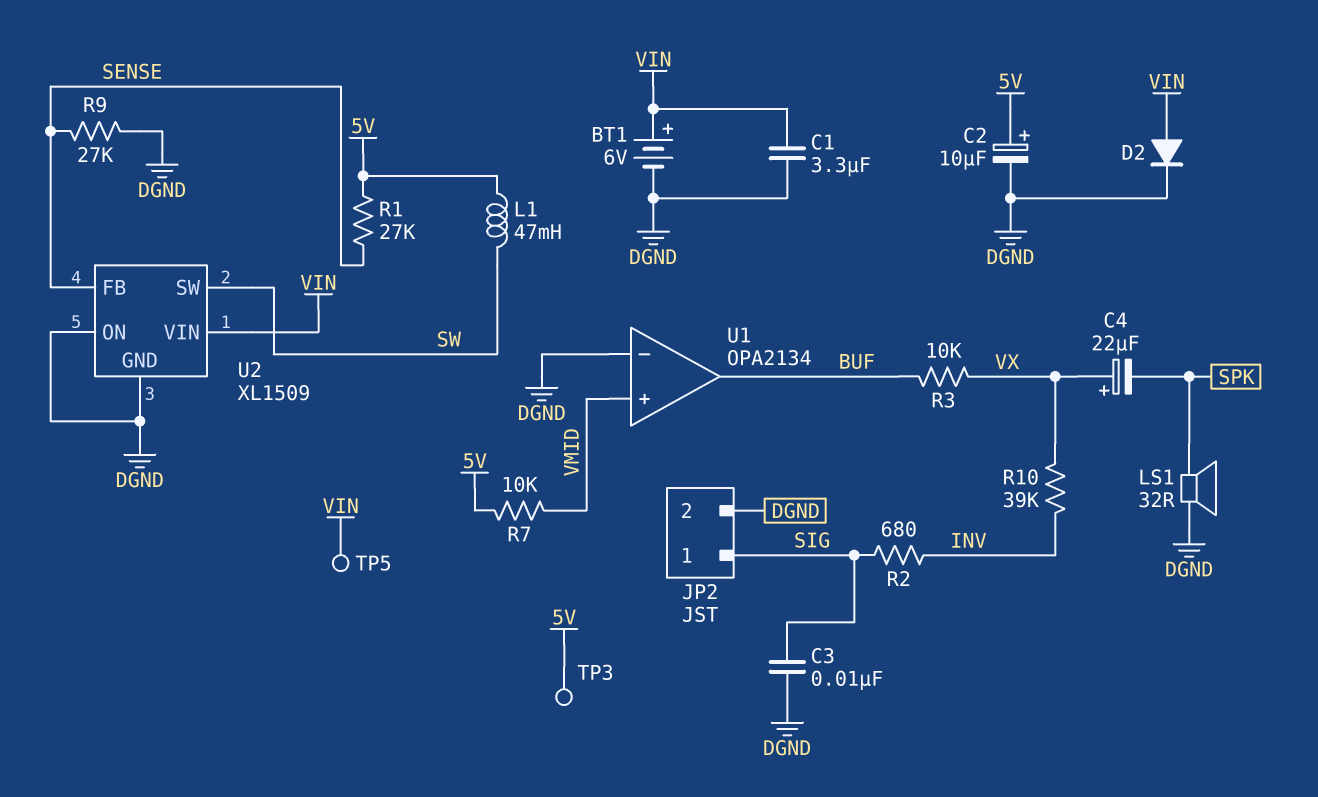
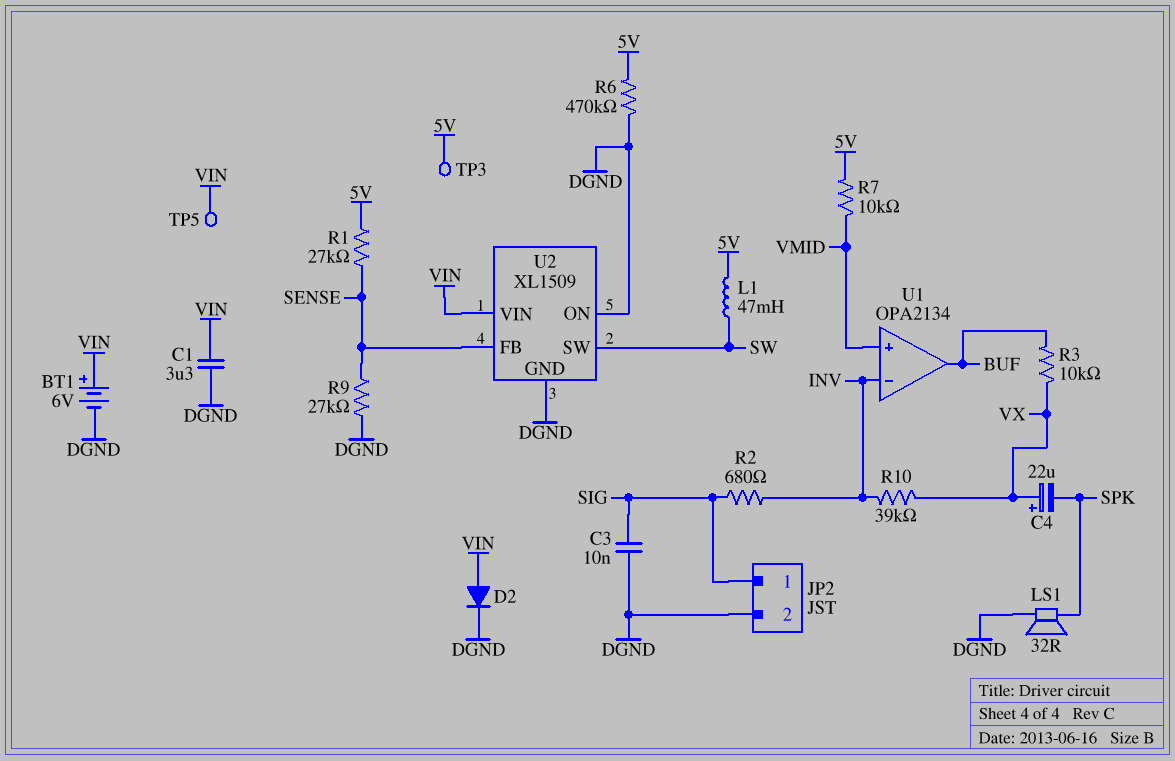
C2: 10uF (plus 5V, minus DGND) -> none
R6: none -> 470k (5V, DGND)
U1 pin in-: DGND -> INV

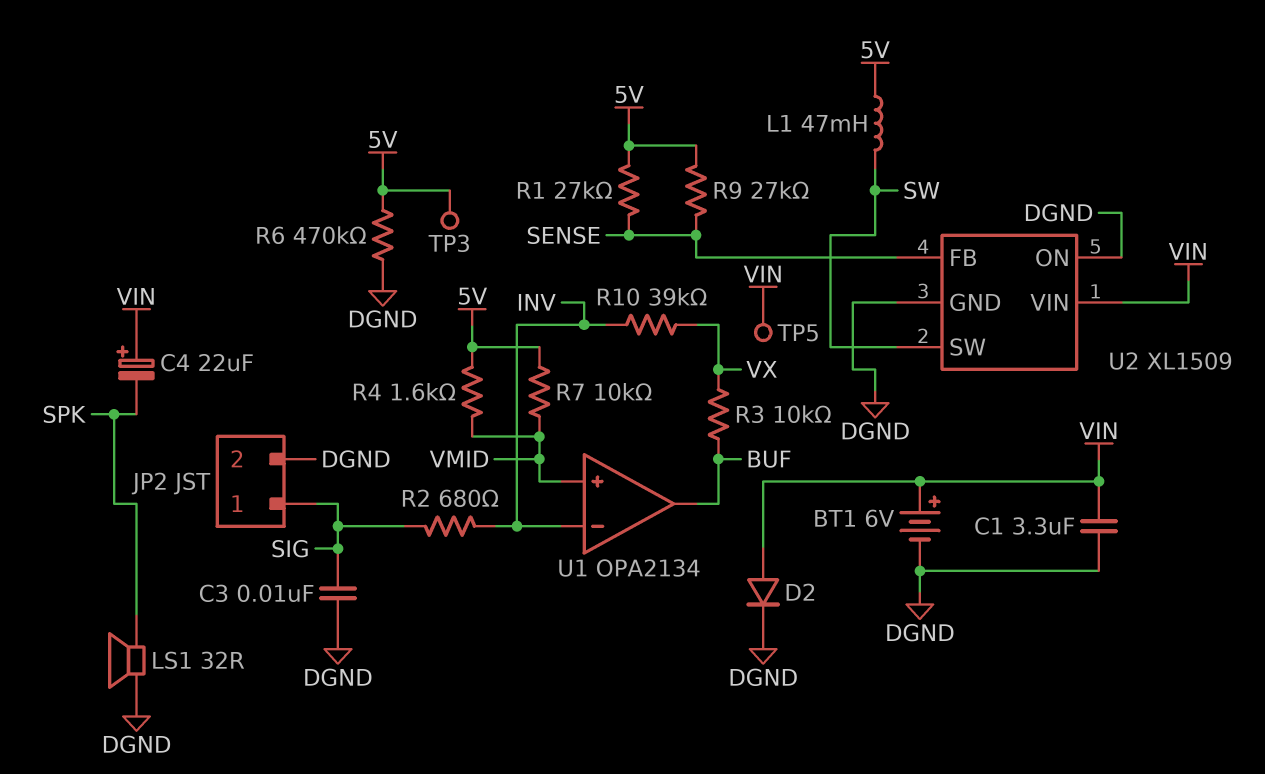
C4: 22uF (plus VX, minus SPK) -> 22uF (plus VIN, minus SPK)
R4: none -> 1.6k (5V, VMID)
R9: 27k (DGND, SENSE) -> 27k (5V, SENSE)

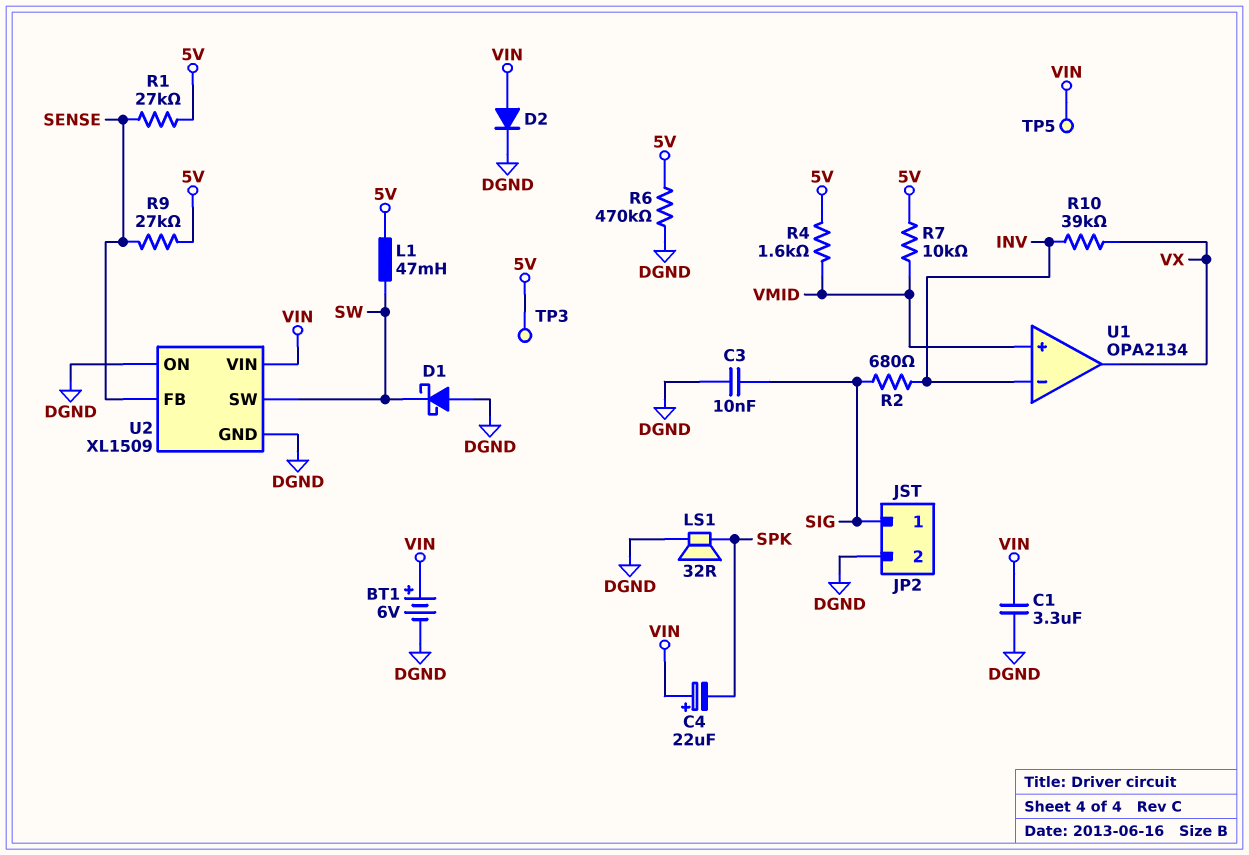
D1: none -> schottky (A DGND, K SW)
R3: 10k (BUF, VX) -> none
U1 pin out: BUF -> VX

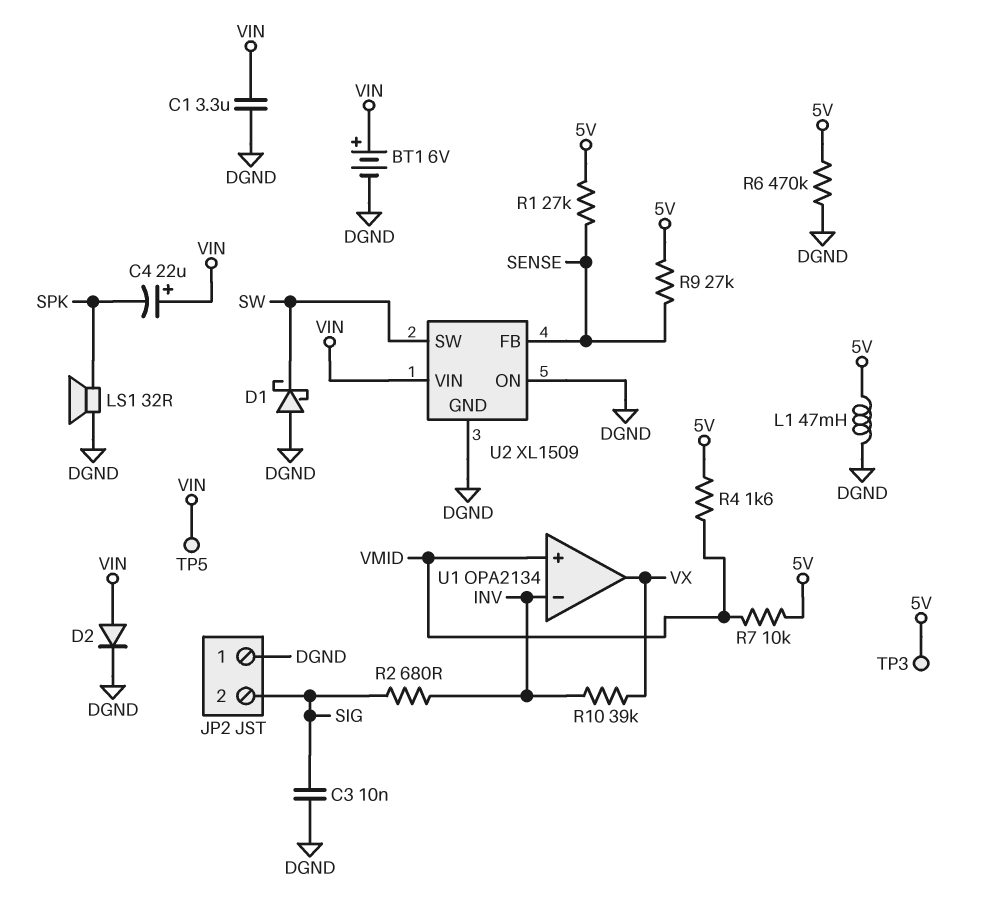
JP2 pin 1: SIG -> DGND
JP2 pin 2: DGND -> SIG
L1: 47mH (5V, SW) -> 47mH (5V, DGND)

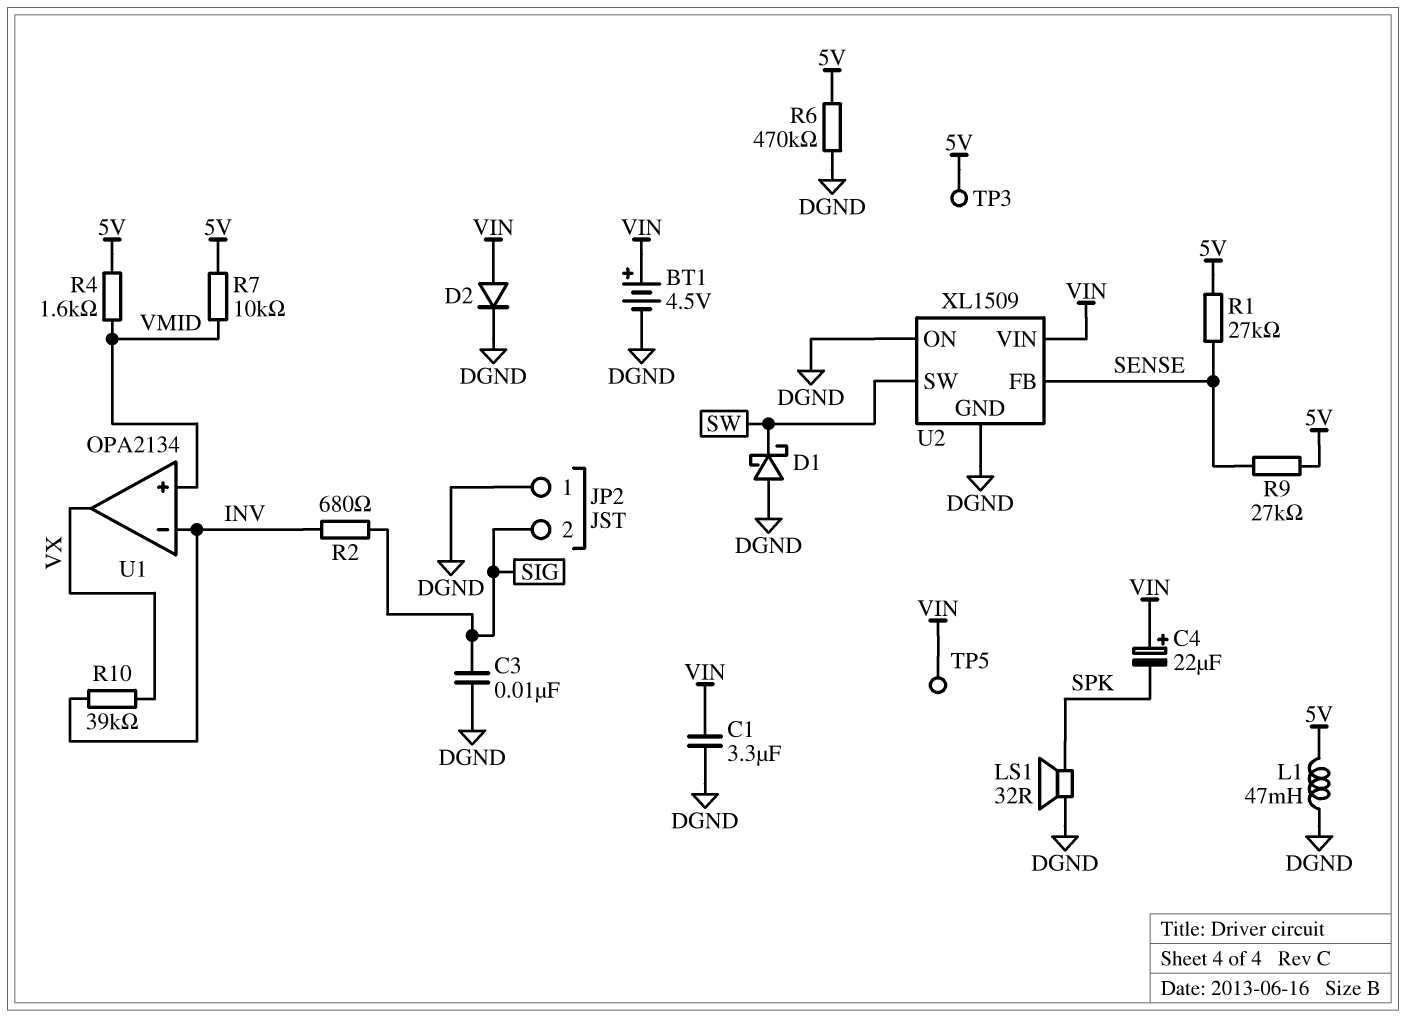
BT1: 6V (plus VIN, minus DGND) -> 4.5V (plus VIN, minus DGND)

